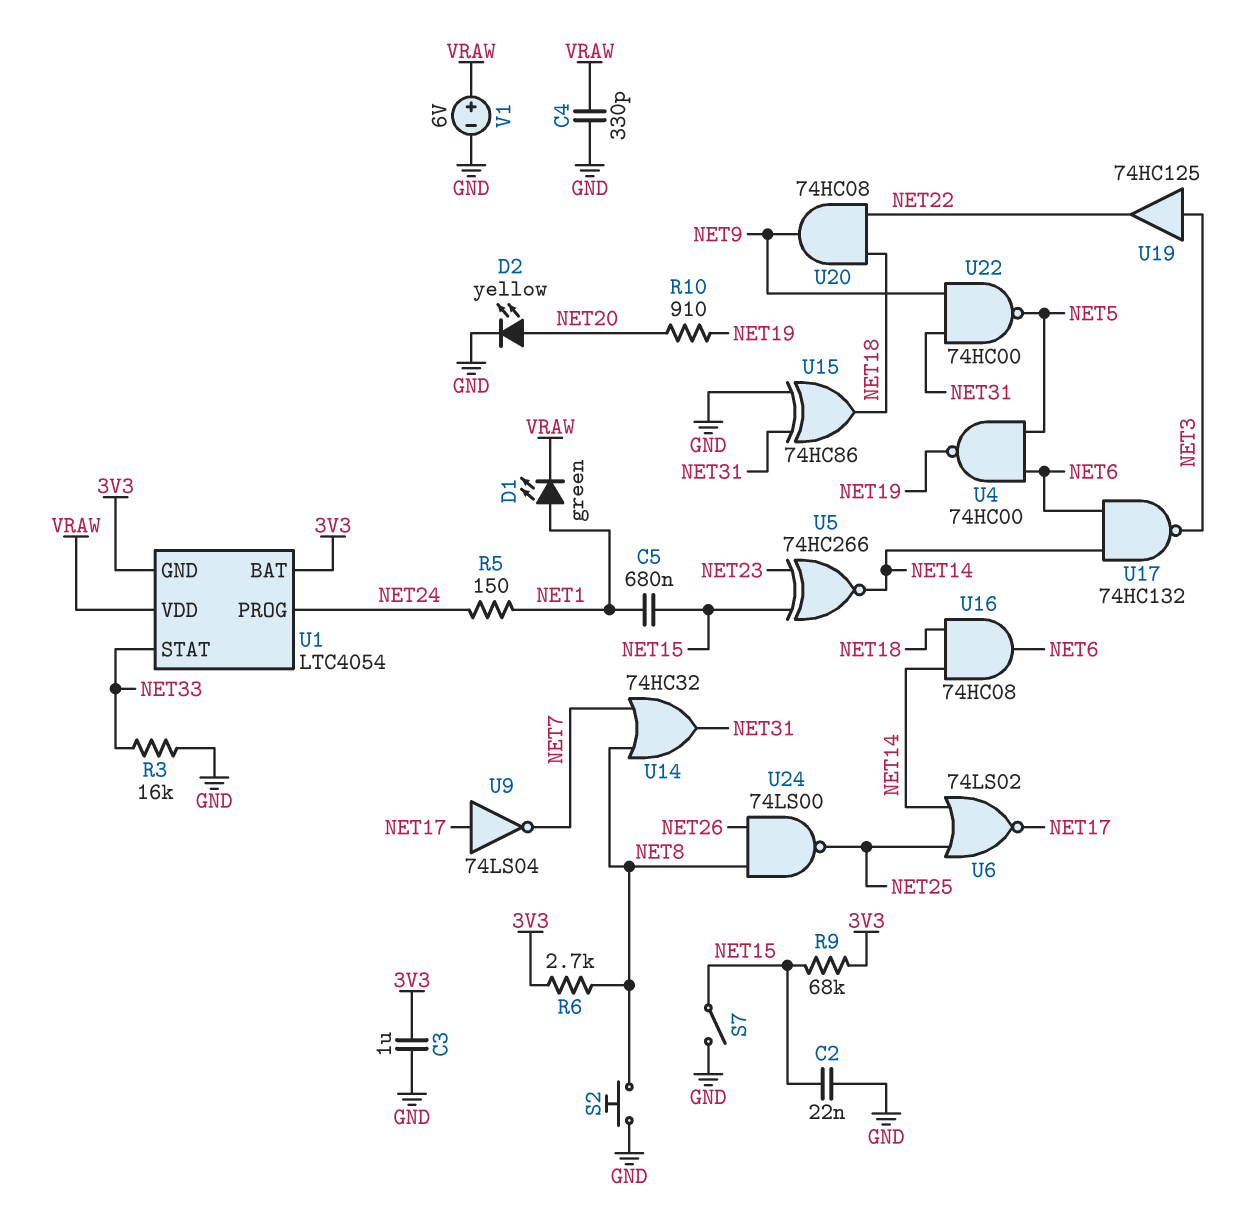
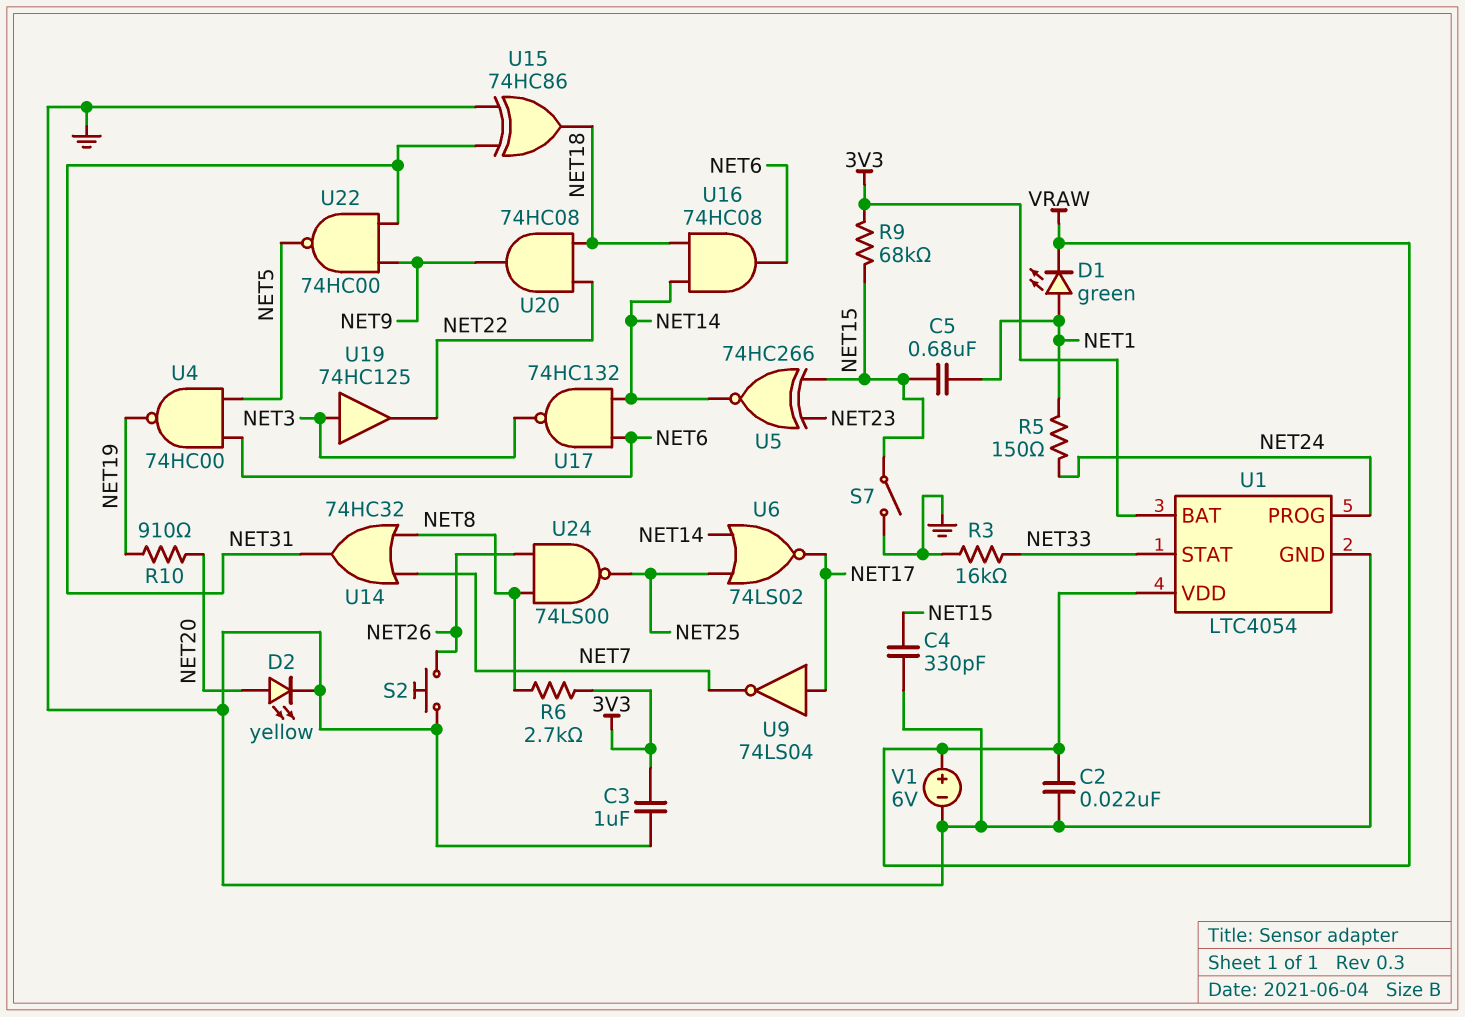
C2: 22nF (GND, NET15) -> 22nF (GND, VRAW)
C4: 330pF (GND, VRAW) -> 330pF (GND, NET15)
S2: button (GND, NET8) -> button (GND, NET26)
U1 pin GND: 3V3 -> GND

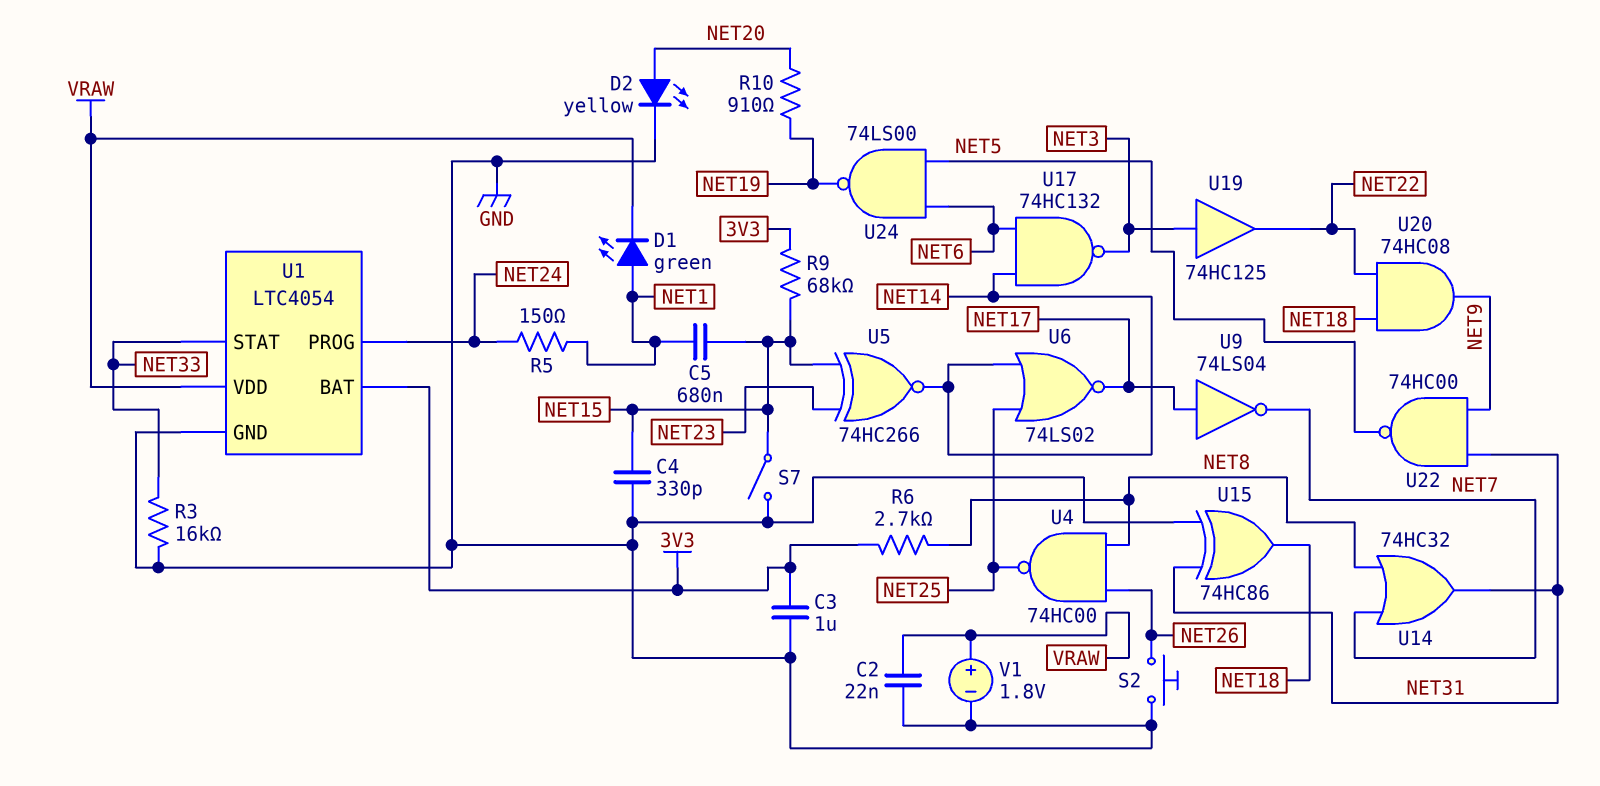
U4: NAND 74HC00 (in NET5, in NET6, out NET19) -> NAND 74HC00 (in NET8, in NET26, out NET25)
U16: AND 74HC08 (in NET14, in NET18, out NET6) -> none
U24: NAND 74LS00 (in NET8, in NET26, out NET25) -> NAND 74LS00 (in NET5, in NET6, out NET19)
V1: 6V (plus VRAW, minus GND) -> 1.8V (plus VRAW, minus GND)

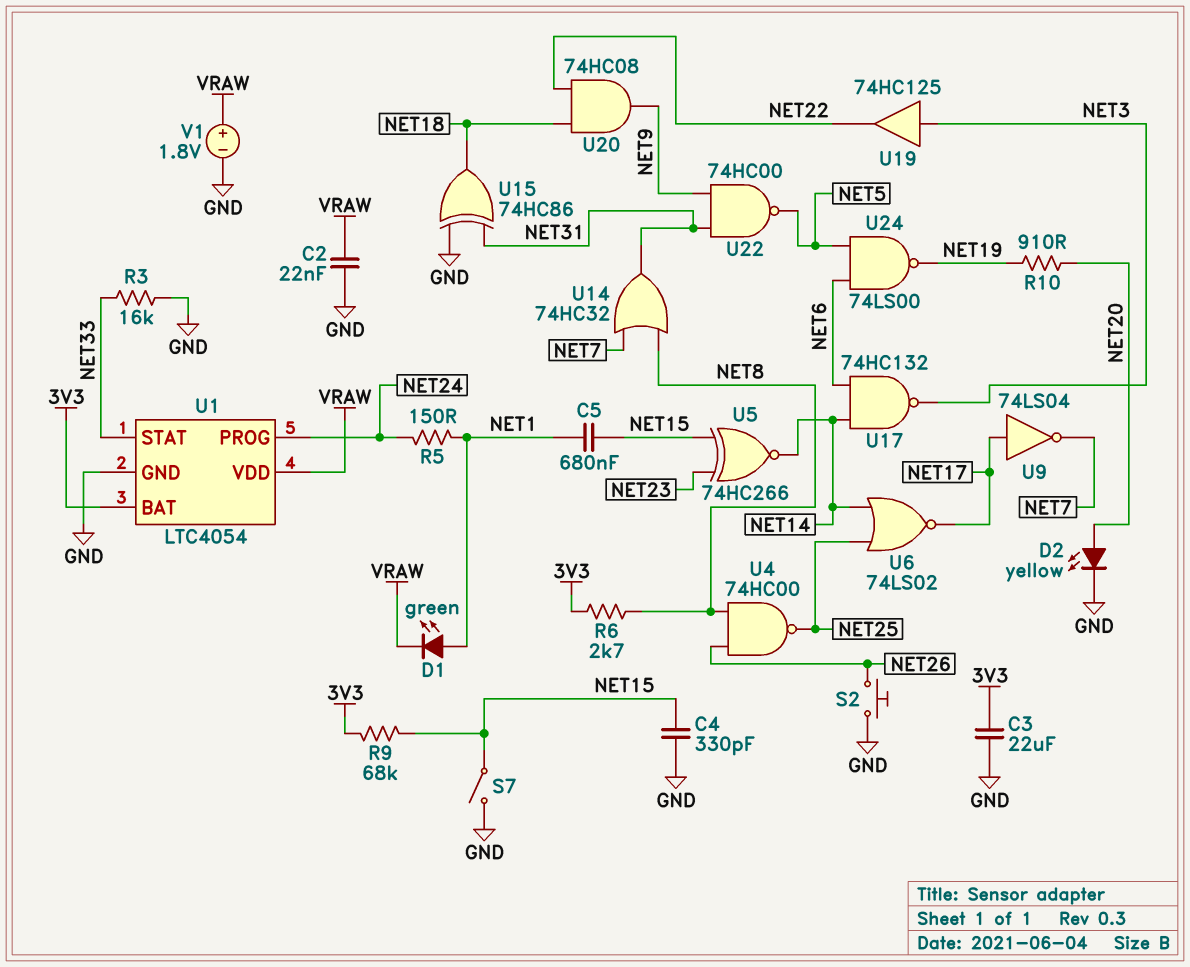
C3: 1uF (3V3, GND) -> 22uF (3V3, GND)

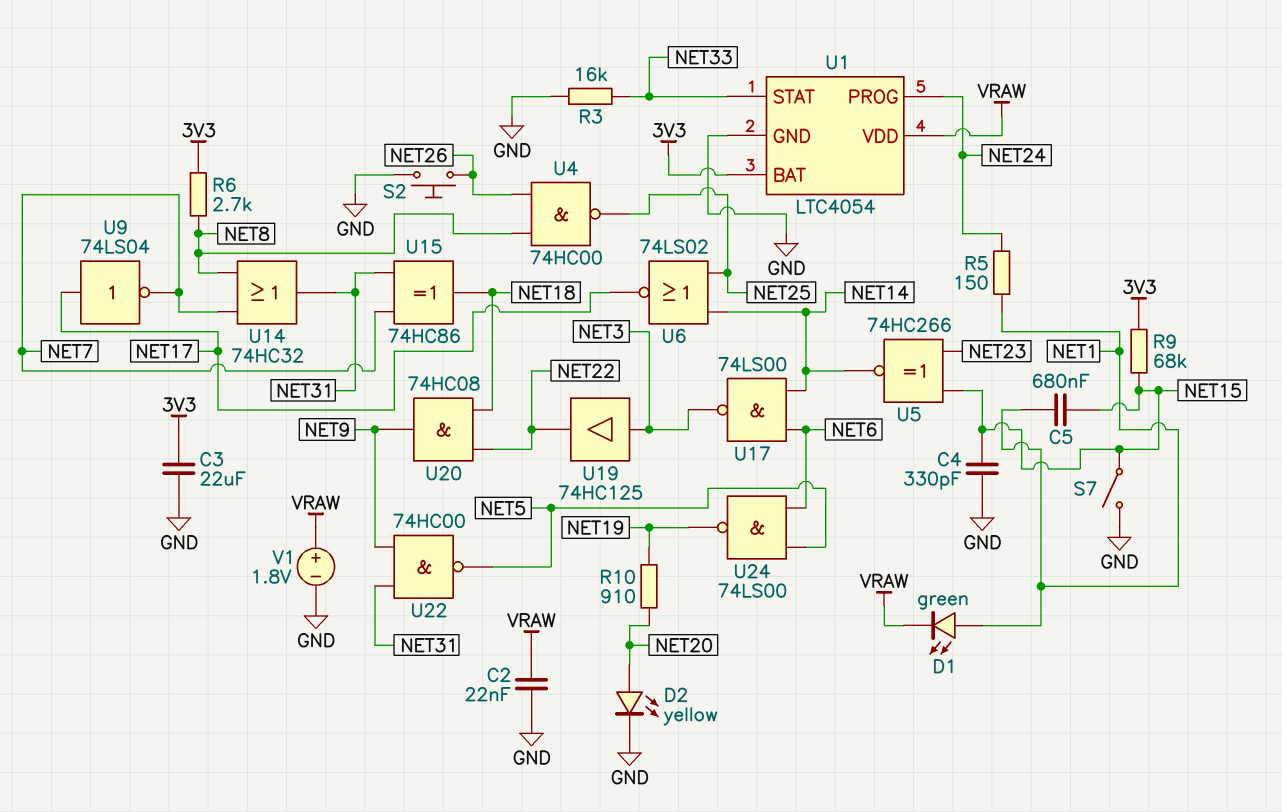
U15: XOR 74HC86 (in GND, in NET31, out NET18) -> XOR 74HC86 (in NET7, in NET31, out NET18)
U17: NAND 74HC132 (in NET6, in NET14, out NET3) -> NAND 74LS00 (in NET6, in NET14, out NET3)

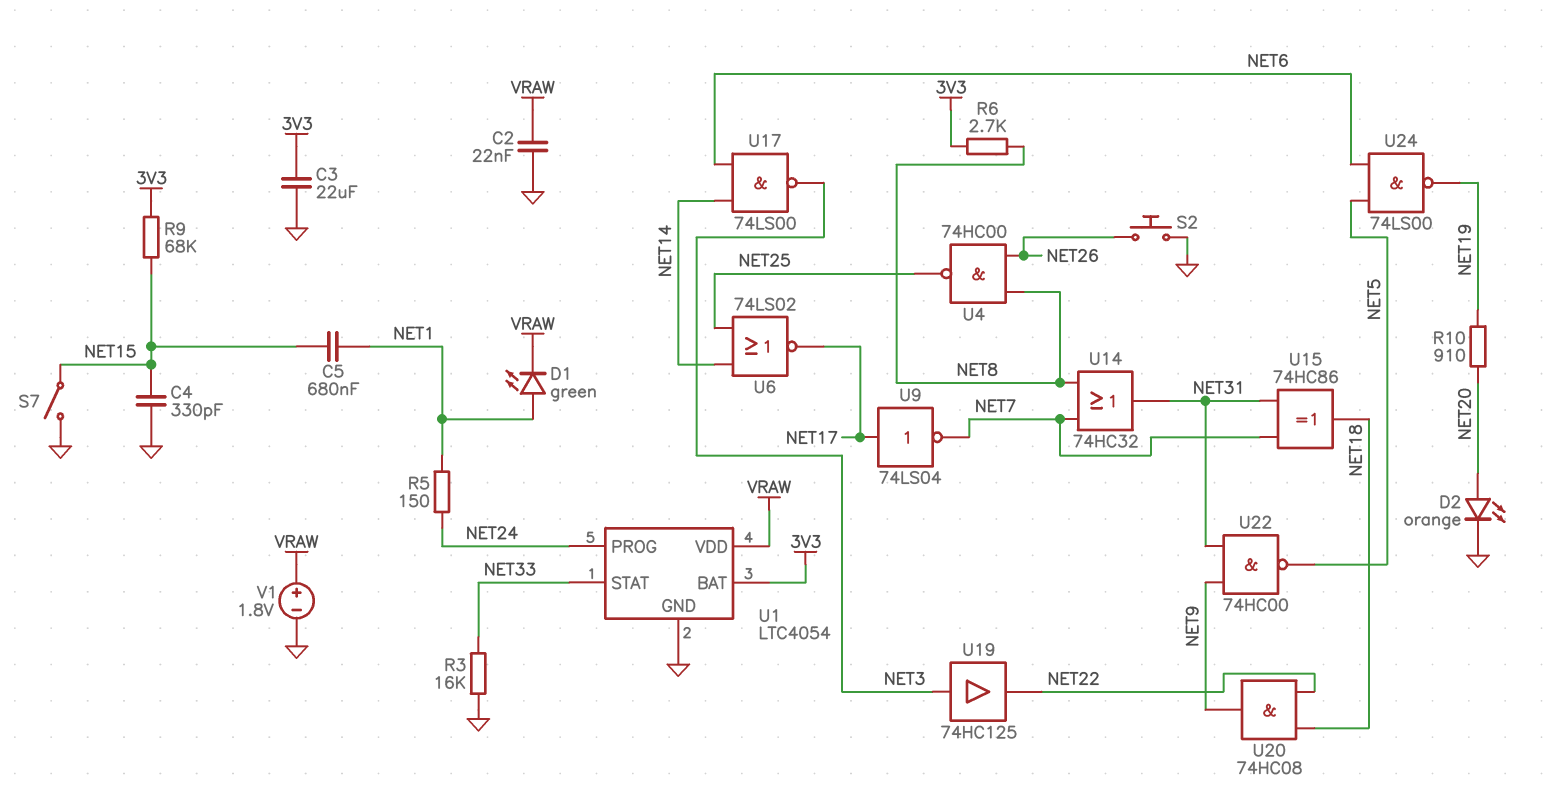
D2: LED yellow (A NET20, K GND) -> LED orange (A NET20, K GND)
U5: XNOR 74HC266 (in NET15, in NET23, out NET14) -> none

